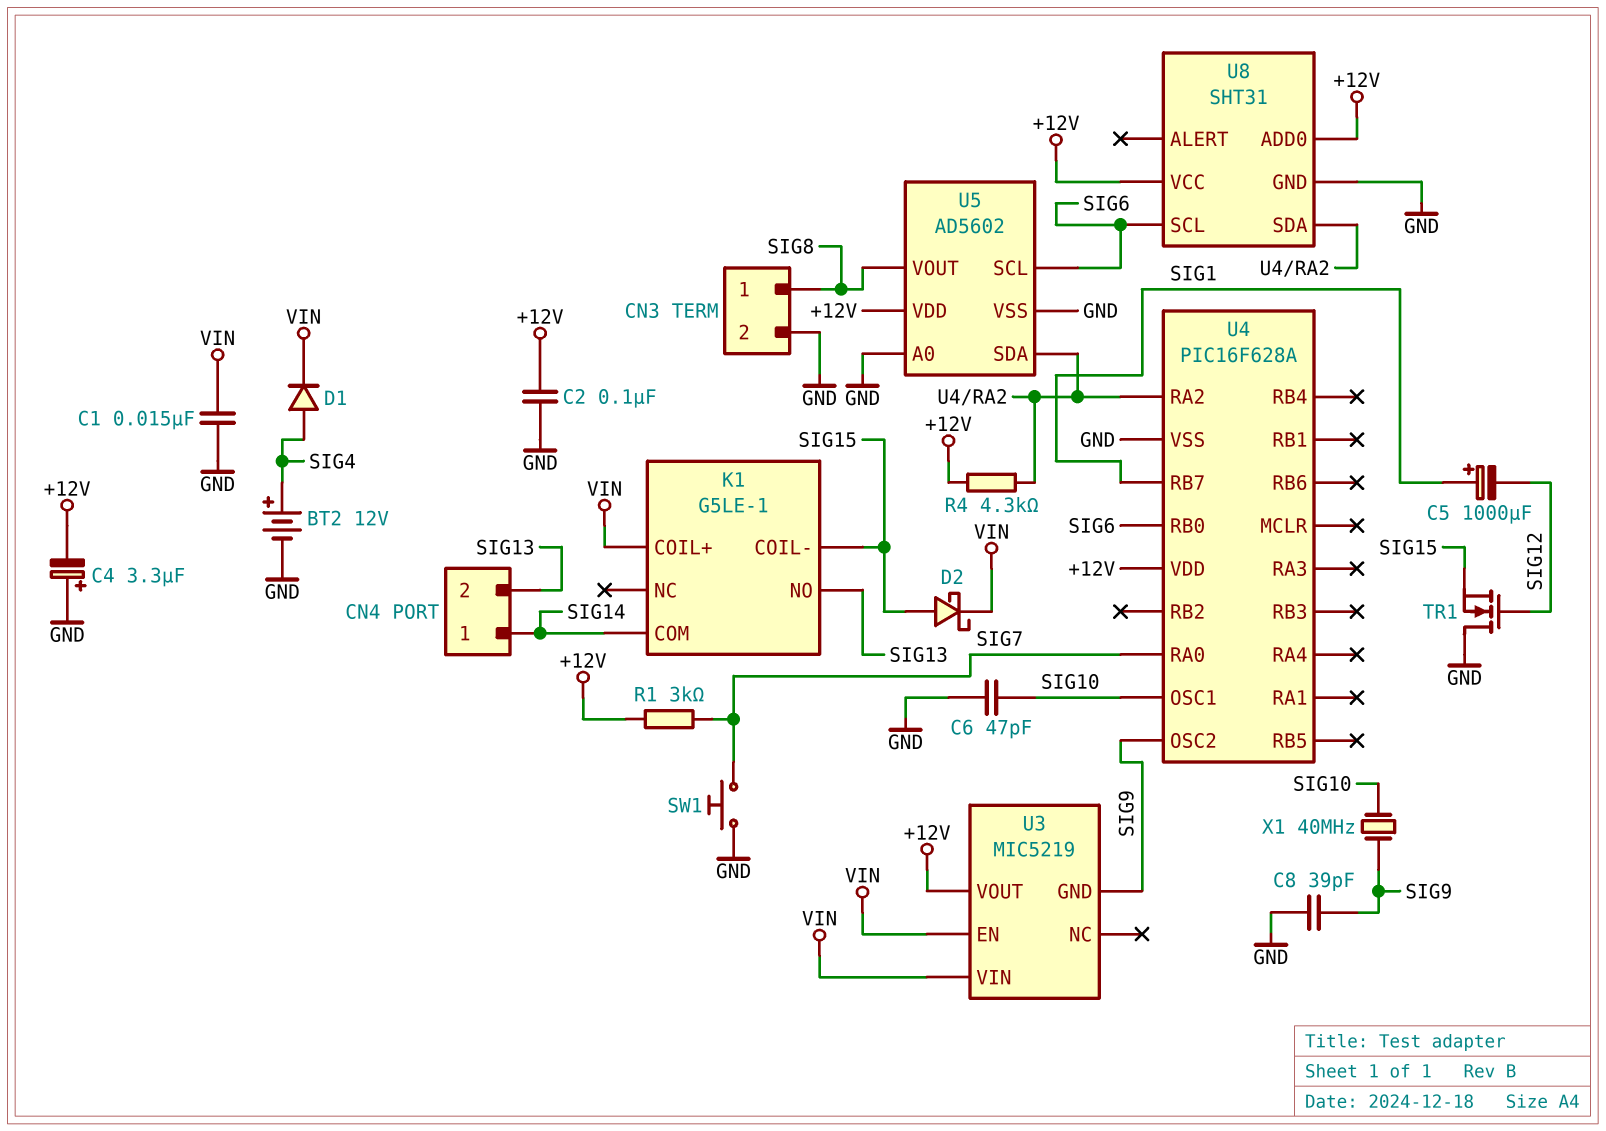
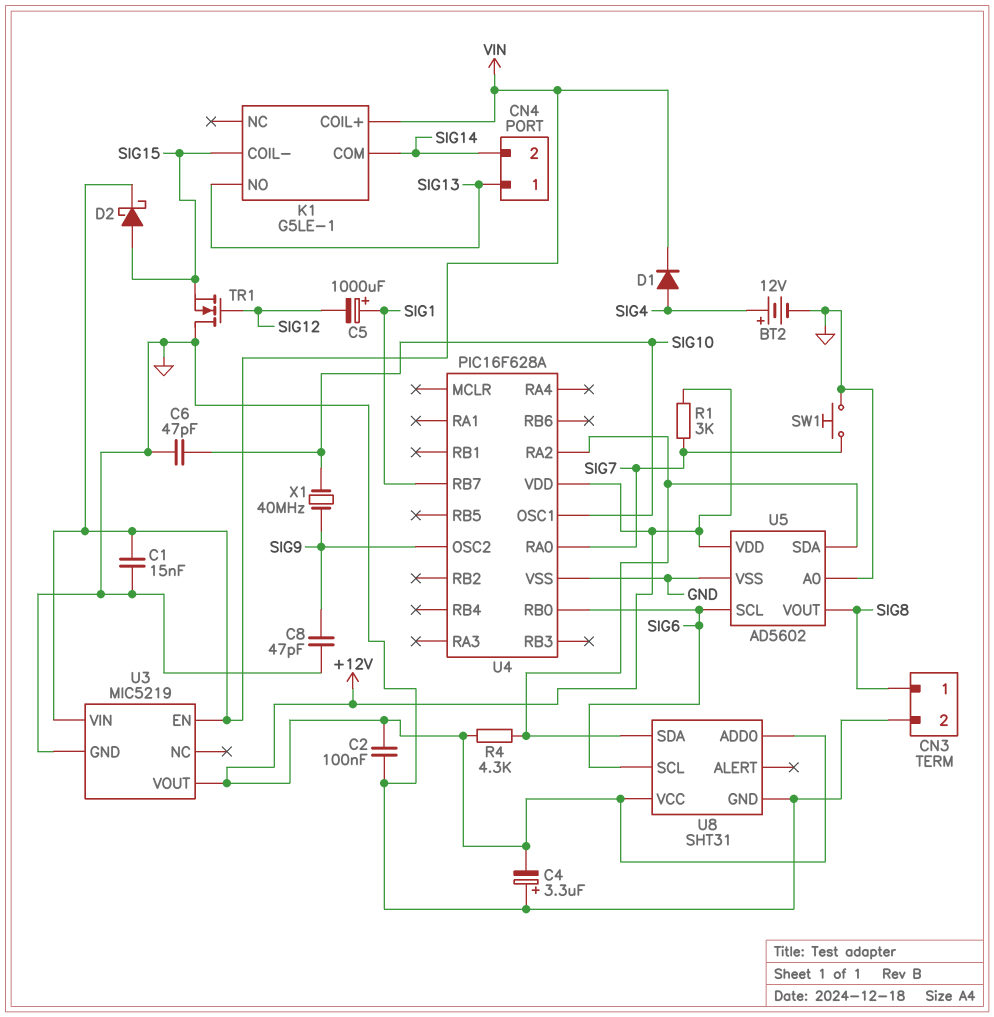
C8: 39pF (GND, SIG9) -> 47pF (GND, SIG9)
CN4 pin 1: SIG14 -> SIG13
CN4 pin 2: SIG13 -> SIG14
U3 pin GND: SIG9 -> GND

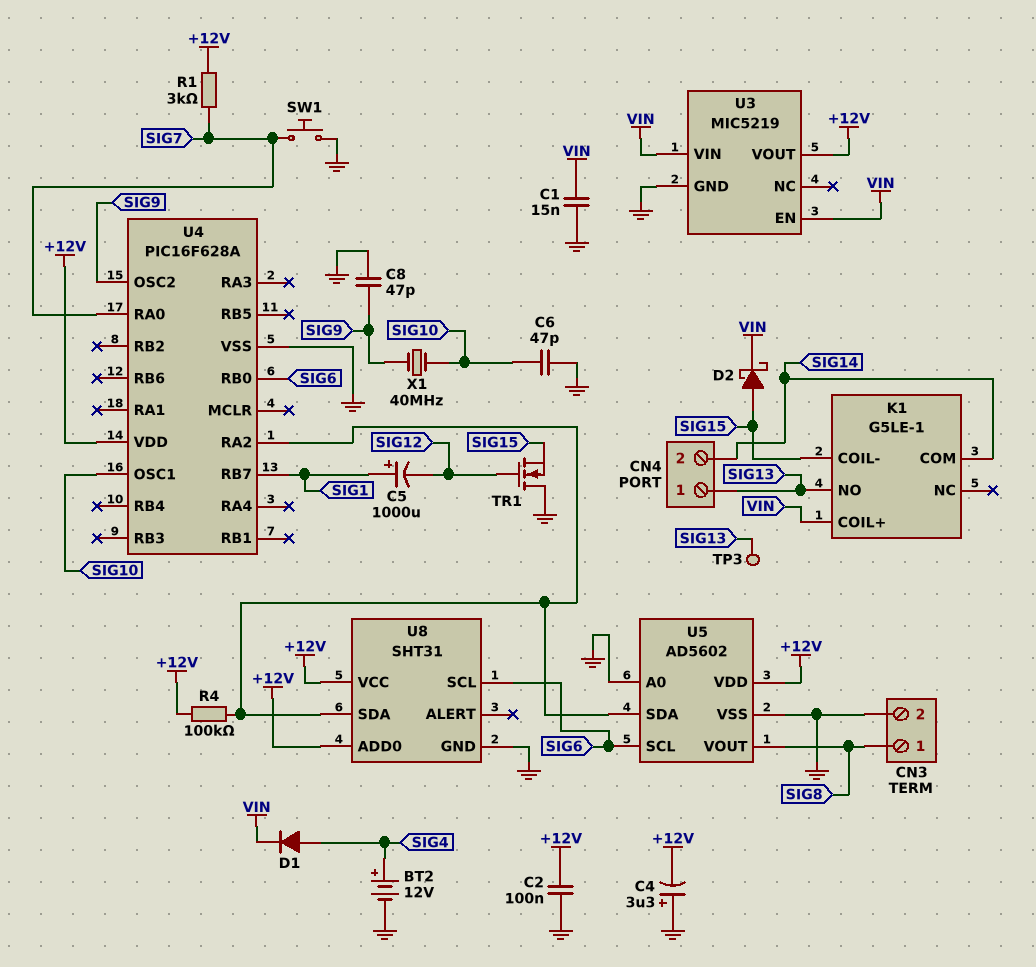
R4: 4.3k (+12V, U4/RA2) -> 100k (+12V, U4/RA2)
TP3: none -> test point (SIG13)

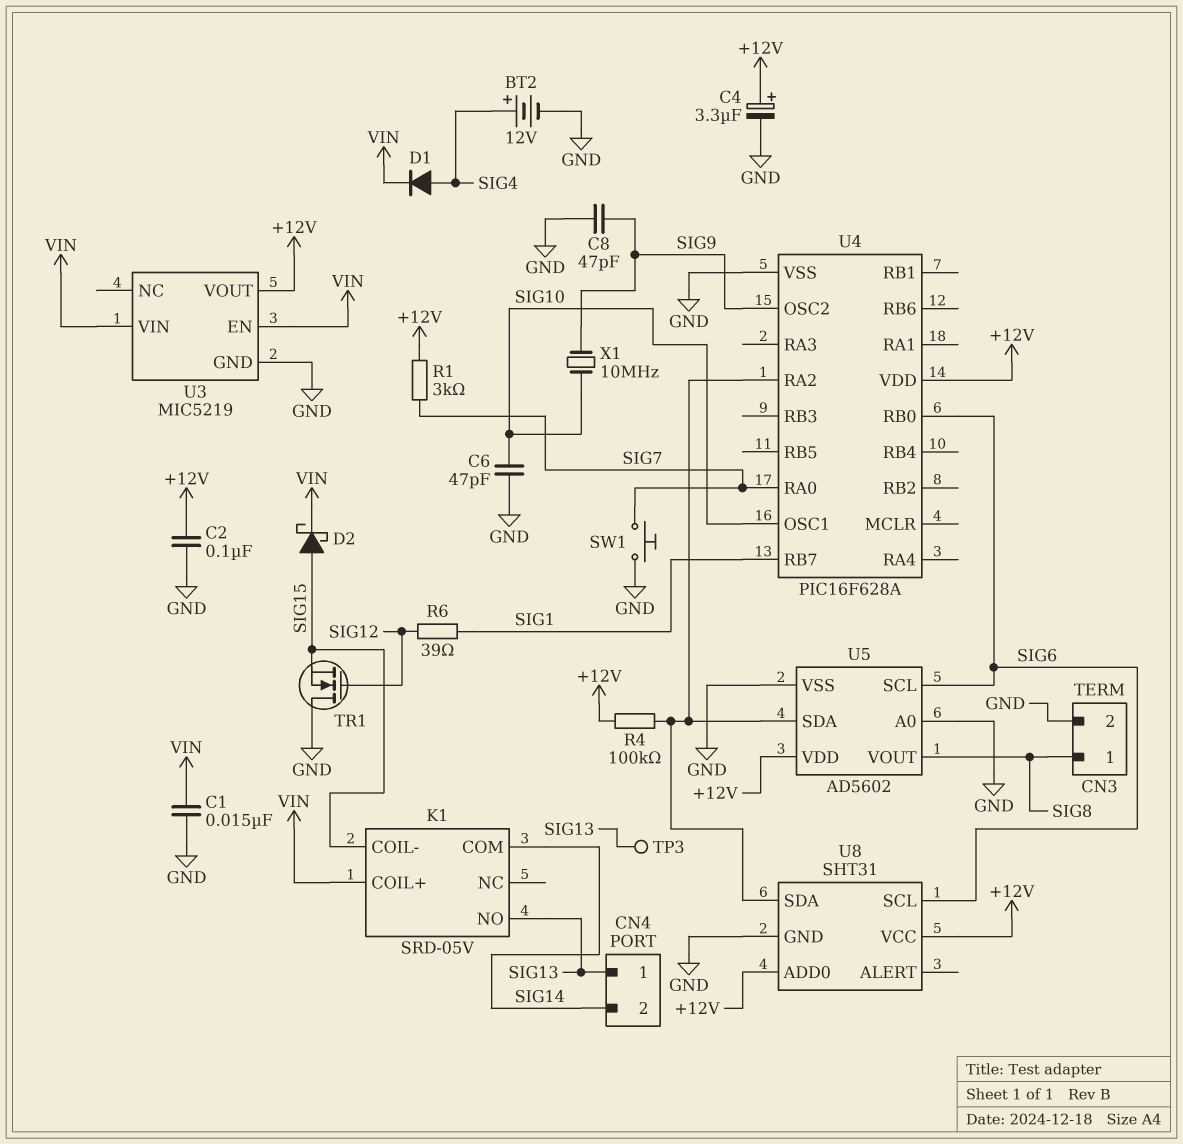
C4: 3.3uF (plus GND, minus +12V) -> 3.3uF (plus +12V, minus GND)
C5: 1000uF (plus SIG1, minus SIG12) -> none
K1: G5LE-1 -> SRD-05V
R6: none -> 39 (SIG1, SIG12)
X1: 40MHz (SIG9, SIG10) -> 10MHz (SIG9, SIG10)

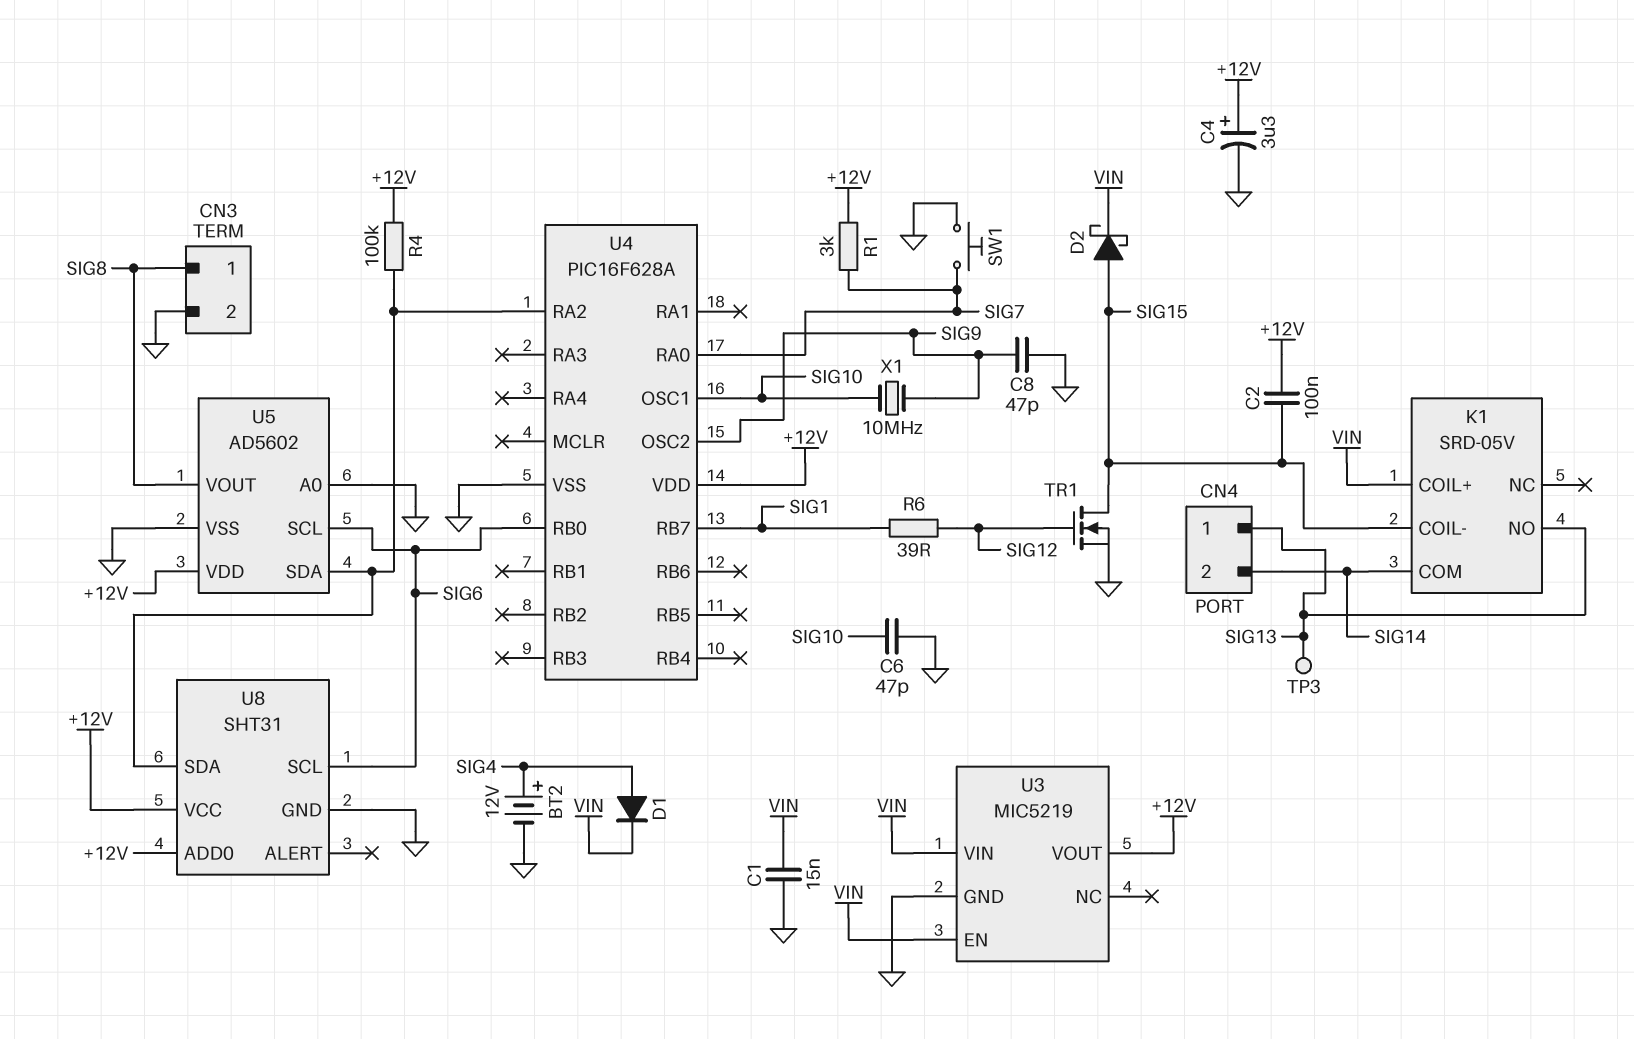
C2: 100nF (+12V, GND) -> 100nF (+12V, SIG15)
TR1: NMOS (G SIG12, D GND, S SIG15) -> NMOS (G SIG12, D SIG15, S GND)

